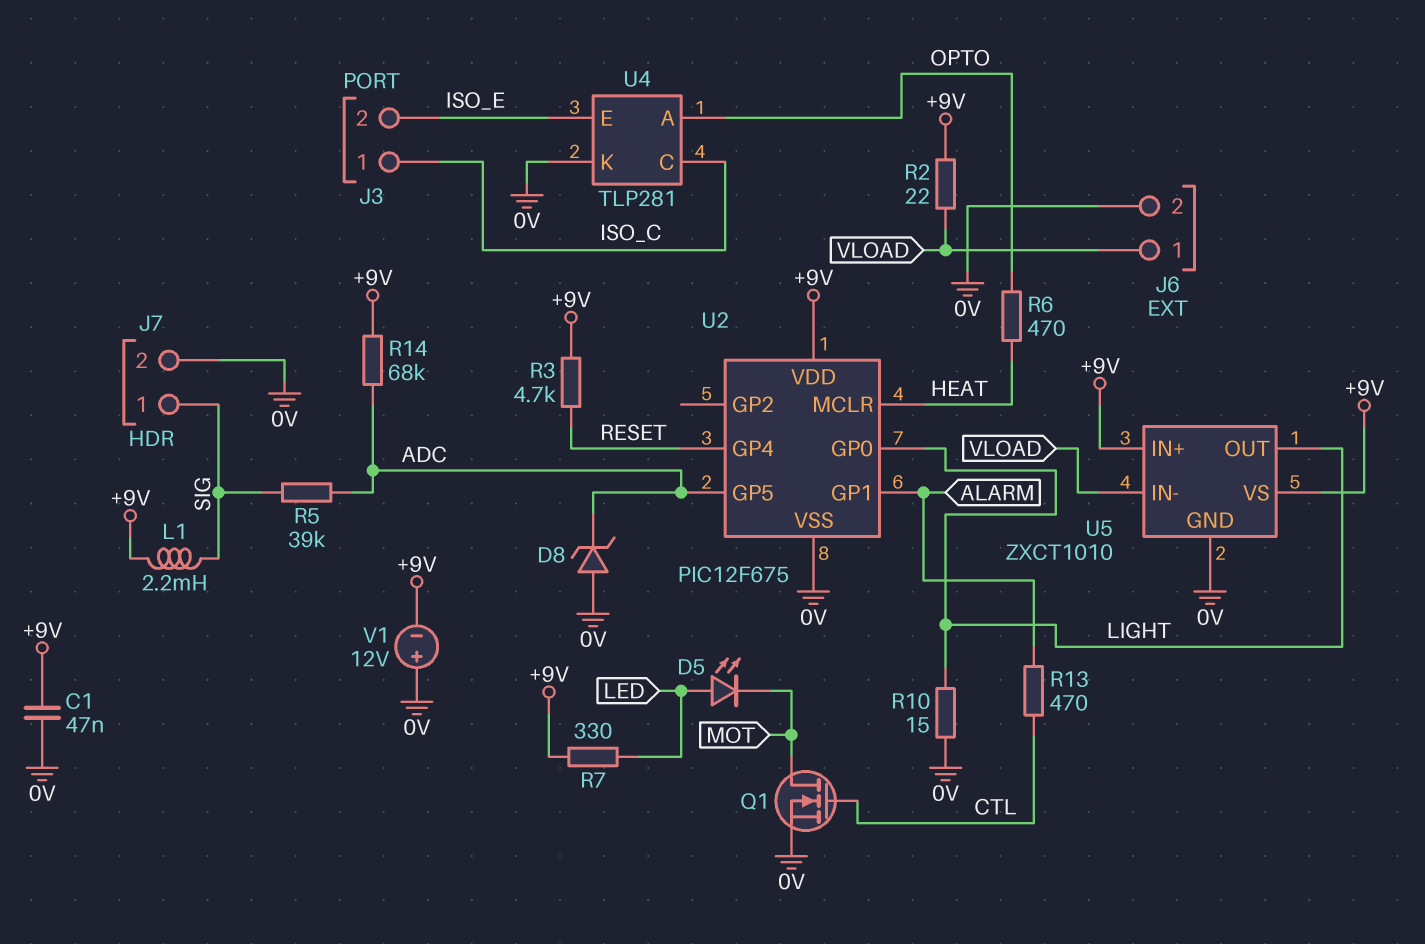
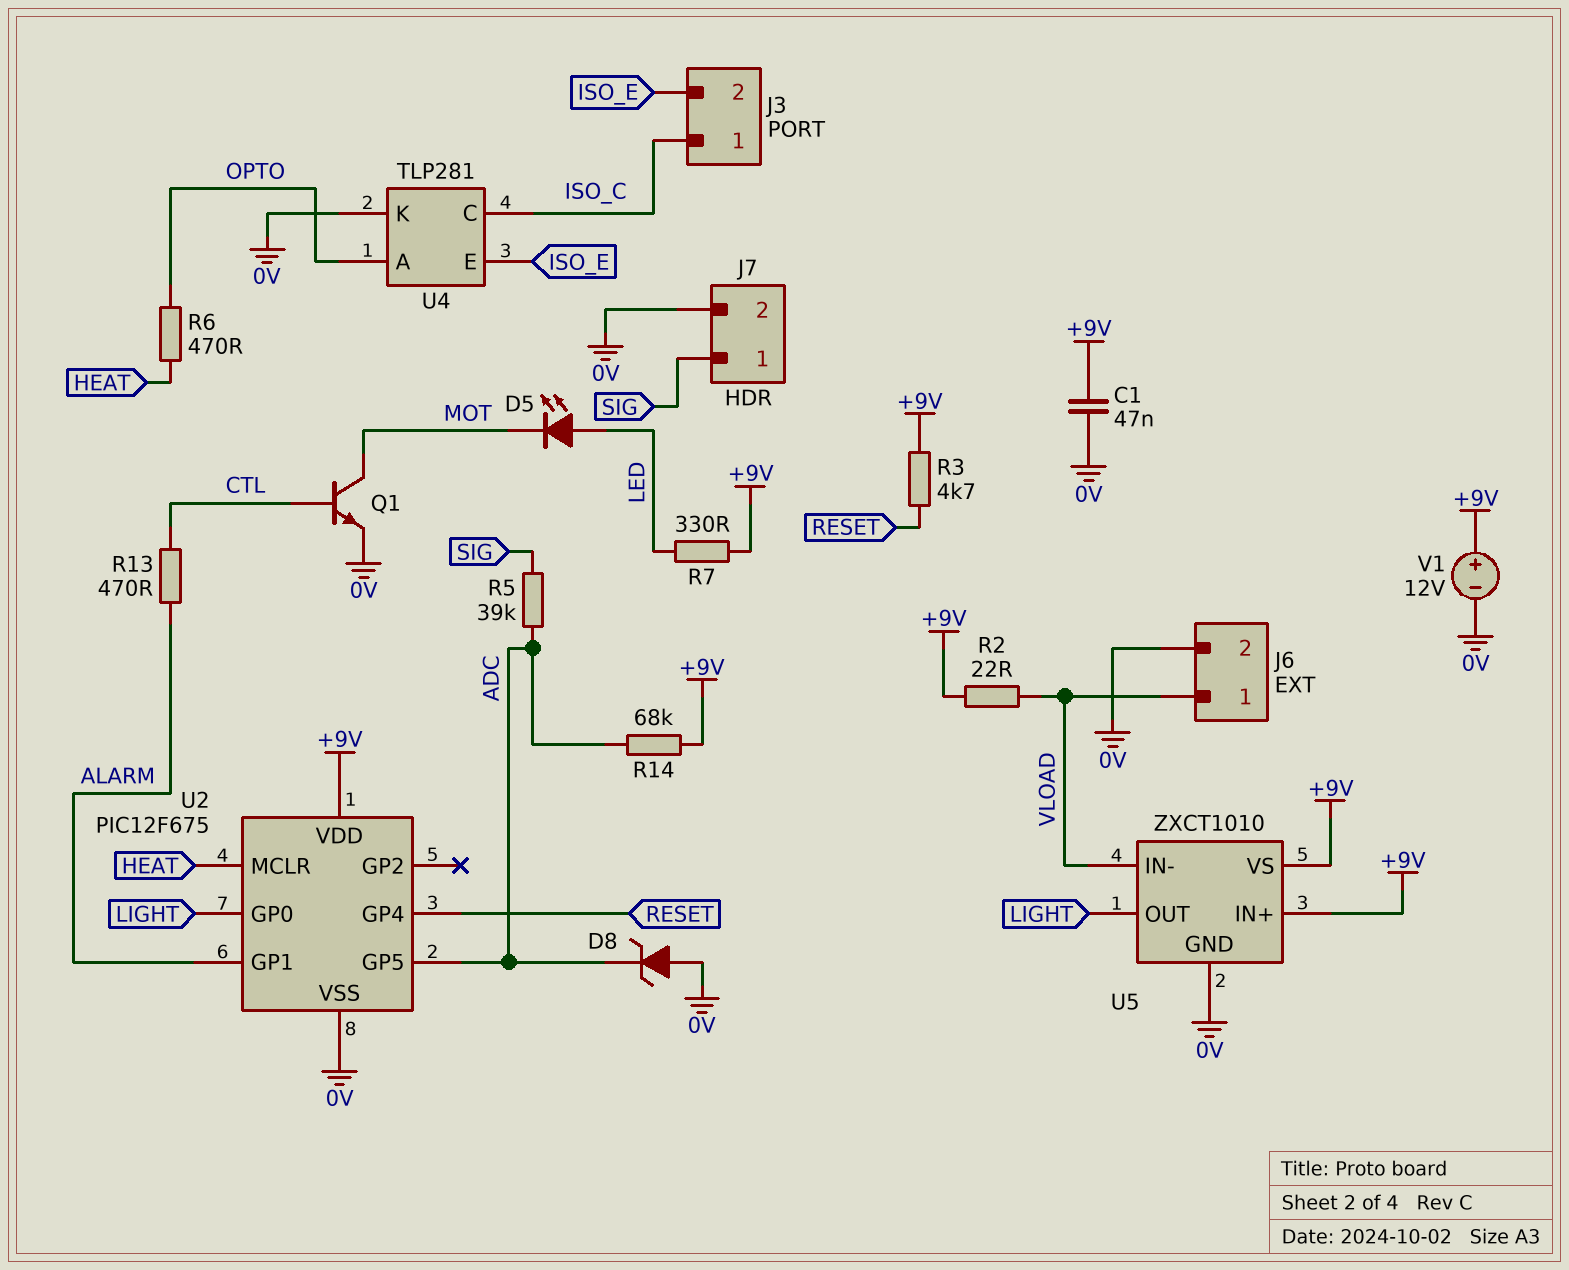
L1: 2.2mH (+9V, SIG) -> none
Q1: NMOS (G CTL, D MOT, S 0V) -> NPN (B CTL, C MOT, E 0V)
R10: 15 (0V, LIGHT) -> none
V1: 12V (plus 0V, minus +9V) -> 12V (plus +9V, minus 0V)

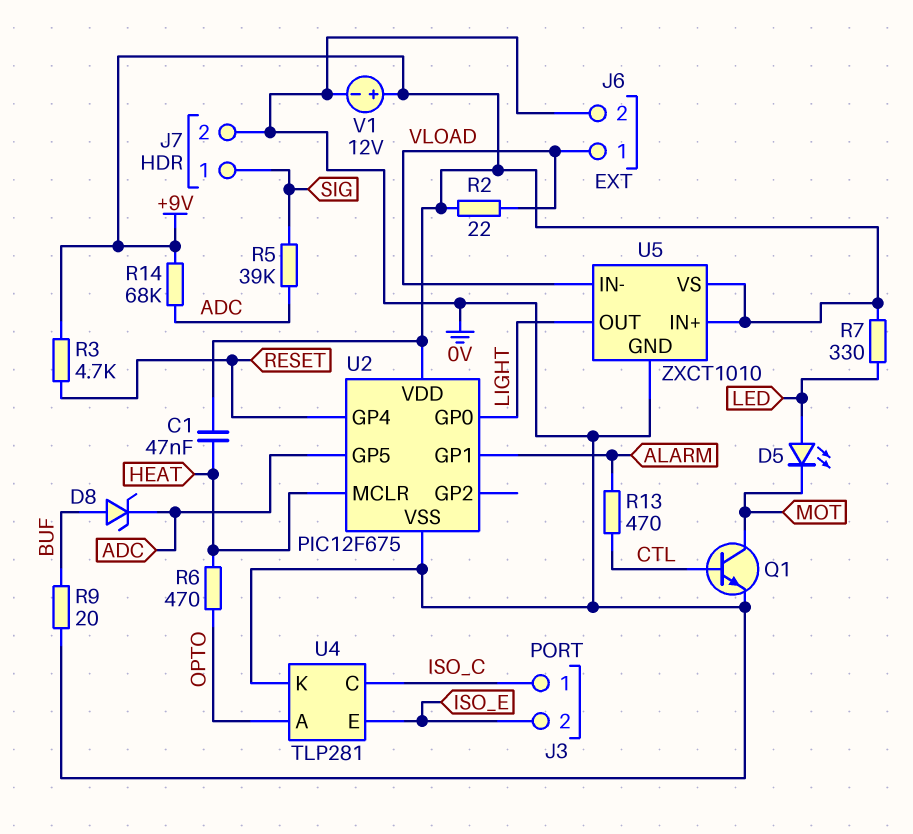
C1: 47nF (+9V, 0V) -> 47nF (+9V, HEAT)
D8: zener (A 0V, K ADC) -> zener (A BUF, K ADC)
R9: none -> 20 (0V, BUF)

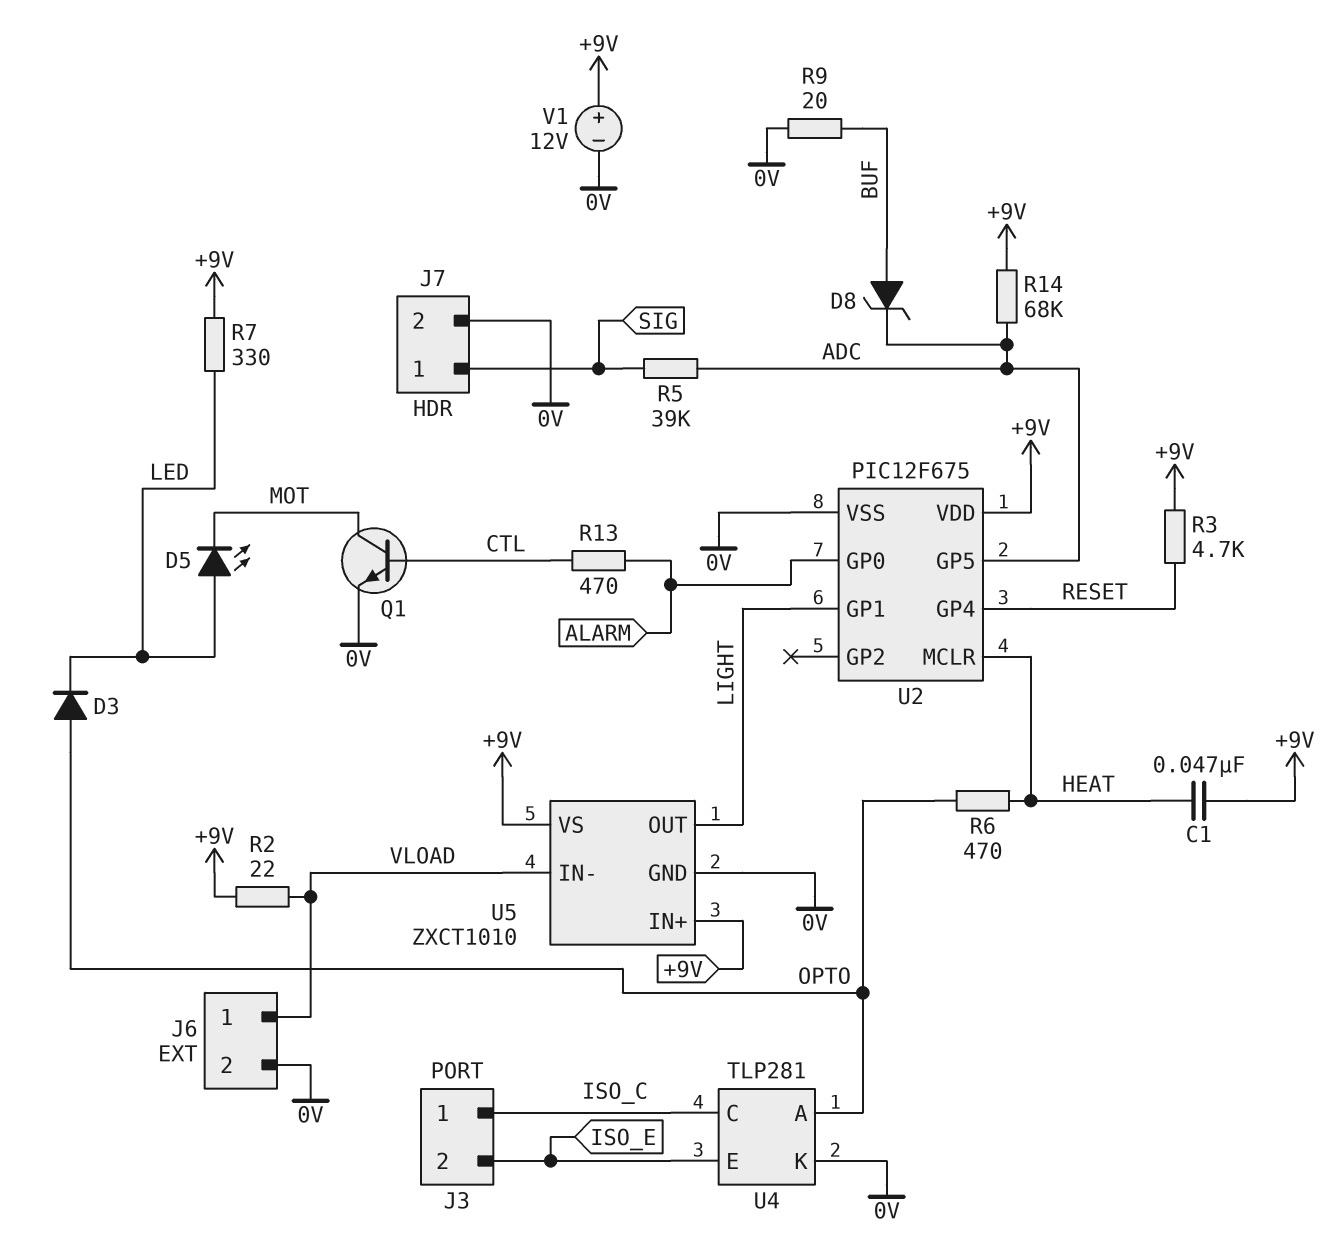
D3: none -> diode (A OPTO, K LED)
U2 pin GP0: LIGHT -> ALARM
U2 pin GP1: ALARM -> LIGHT

